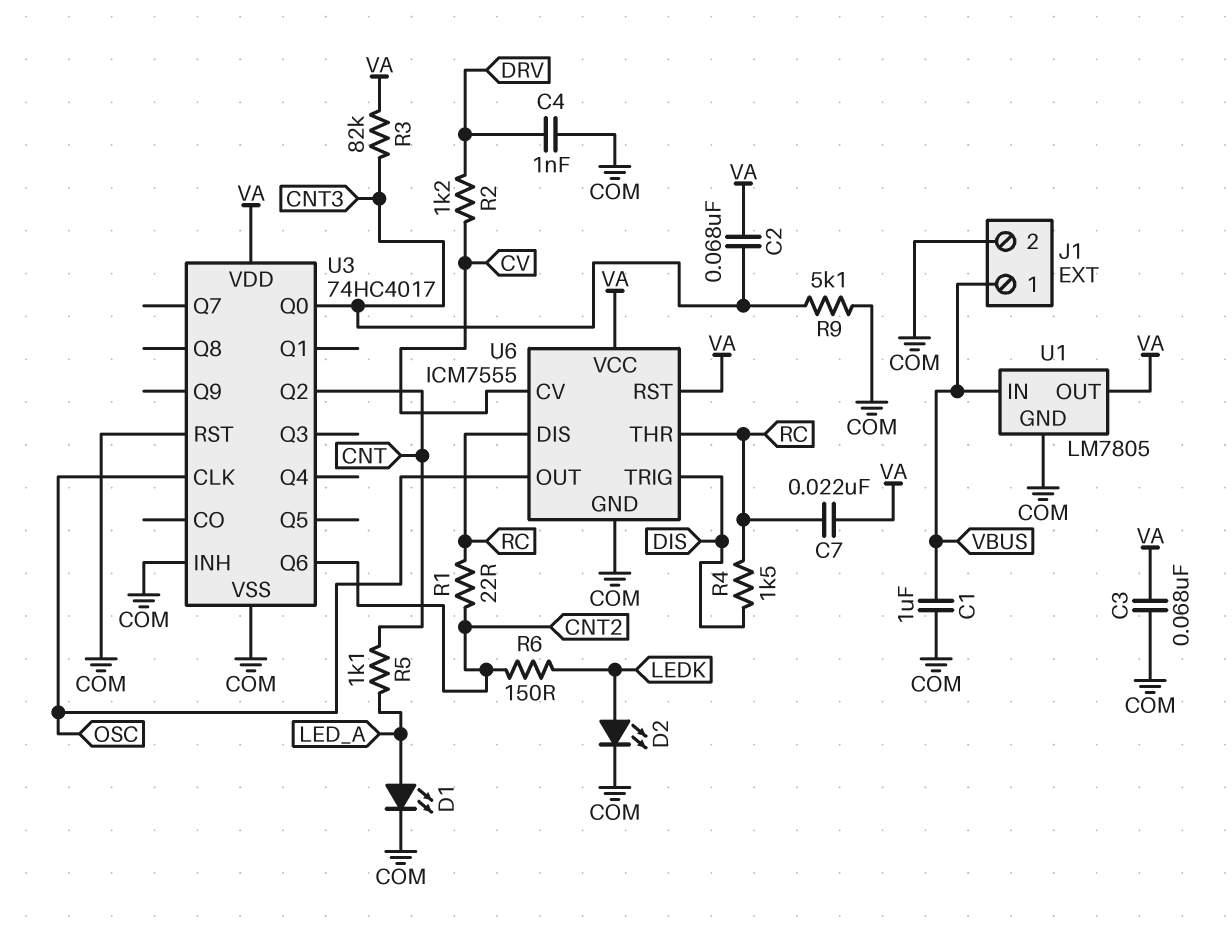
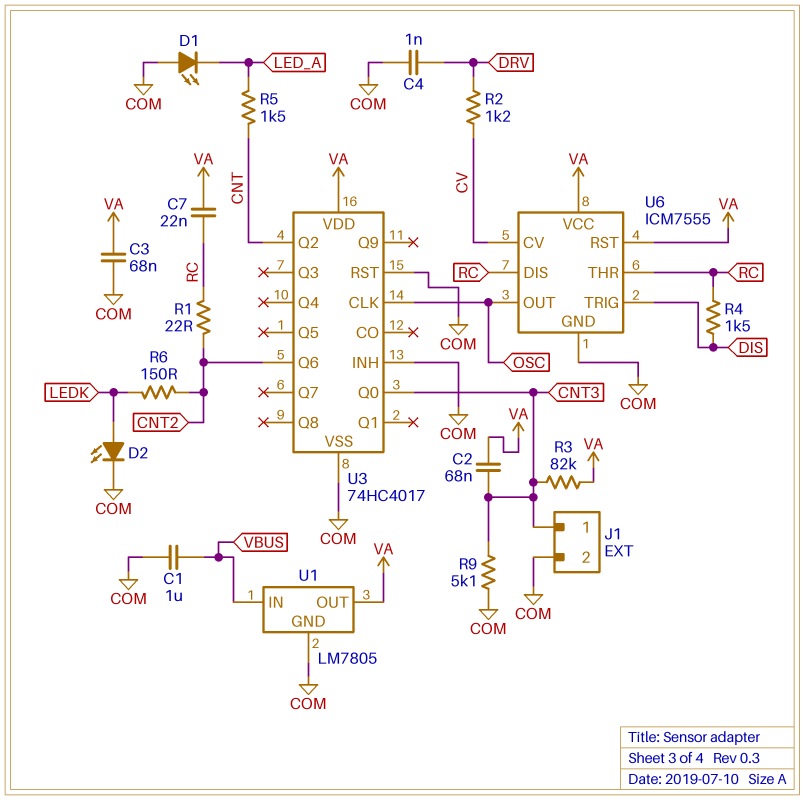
D1: LED (A LED_A, K COM) -> LED (A COM, K LED_A)
J1 pin 1: VBUS -> CNT3
R5: 1.1k (CNT, LED_A) -> 1.5k (CNT, LED_A)

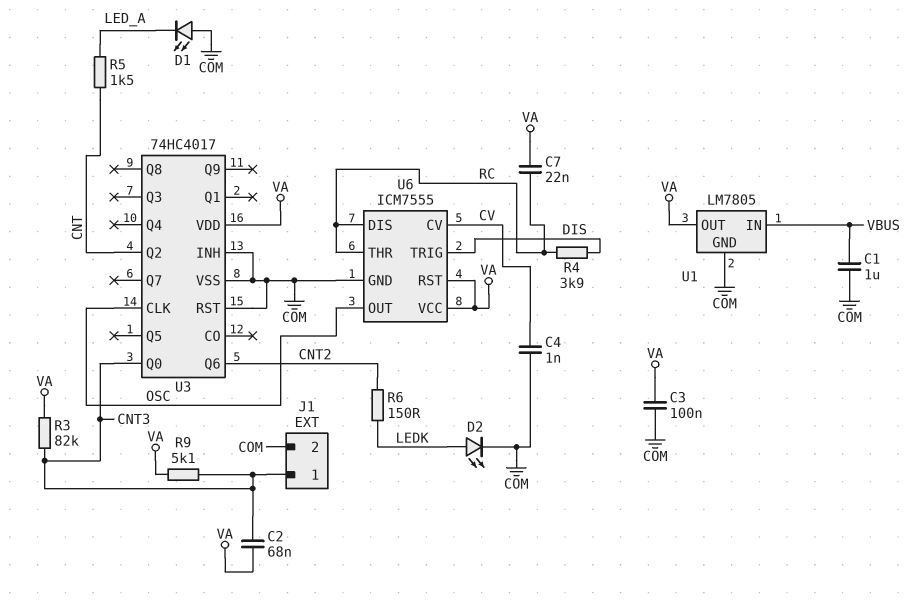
C3: 68nF (COM, VA) -> 100nF (COM, VA)
C4: 1nF (COM, DRV) -> 1nF (COM, CV)
R1: 22 (CNT2, RC) -> none
R2: 1.2k (CV, DRV) -> none
R4: 1.5k (DIS, RC) -> 3.9k (DIS, RC)
R9: 5.1k (CNT3, COM) -> 5.1k (CNT3, VA)

